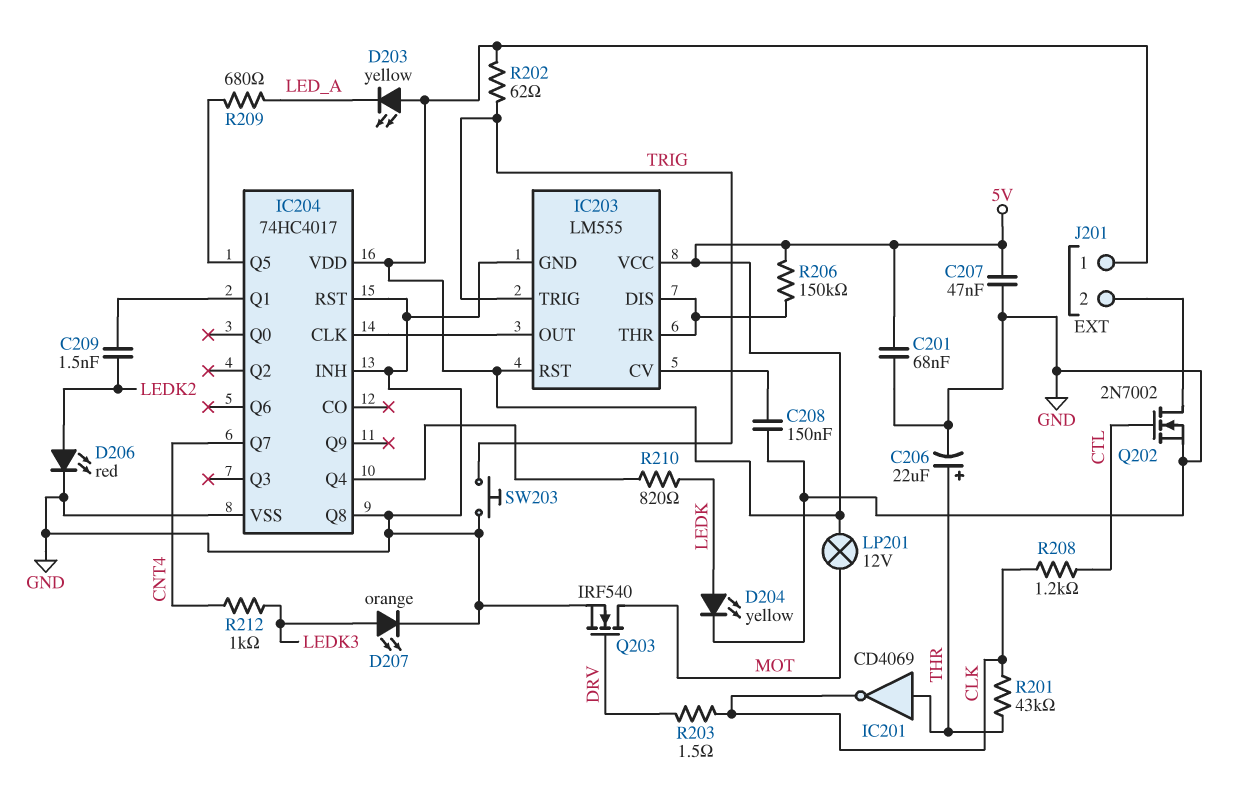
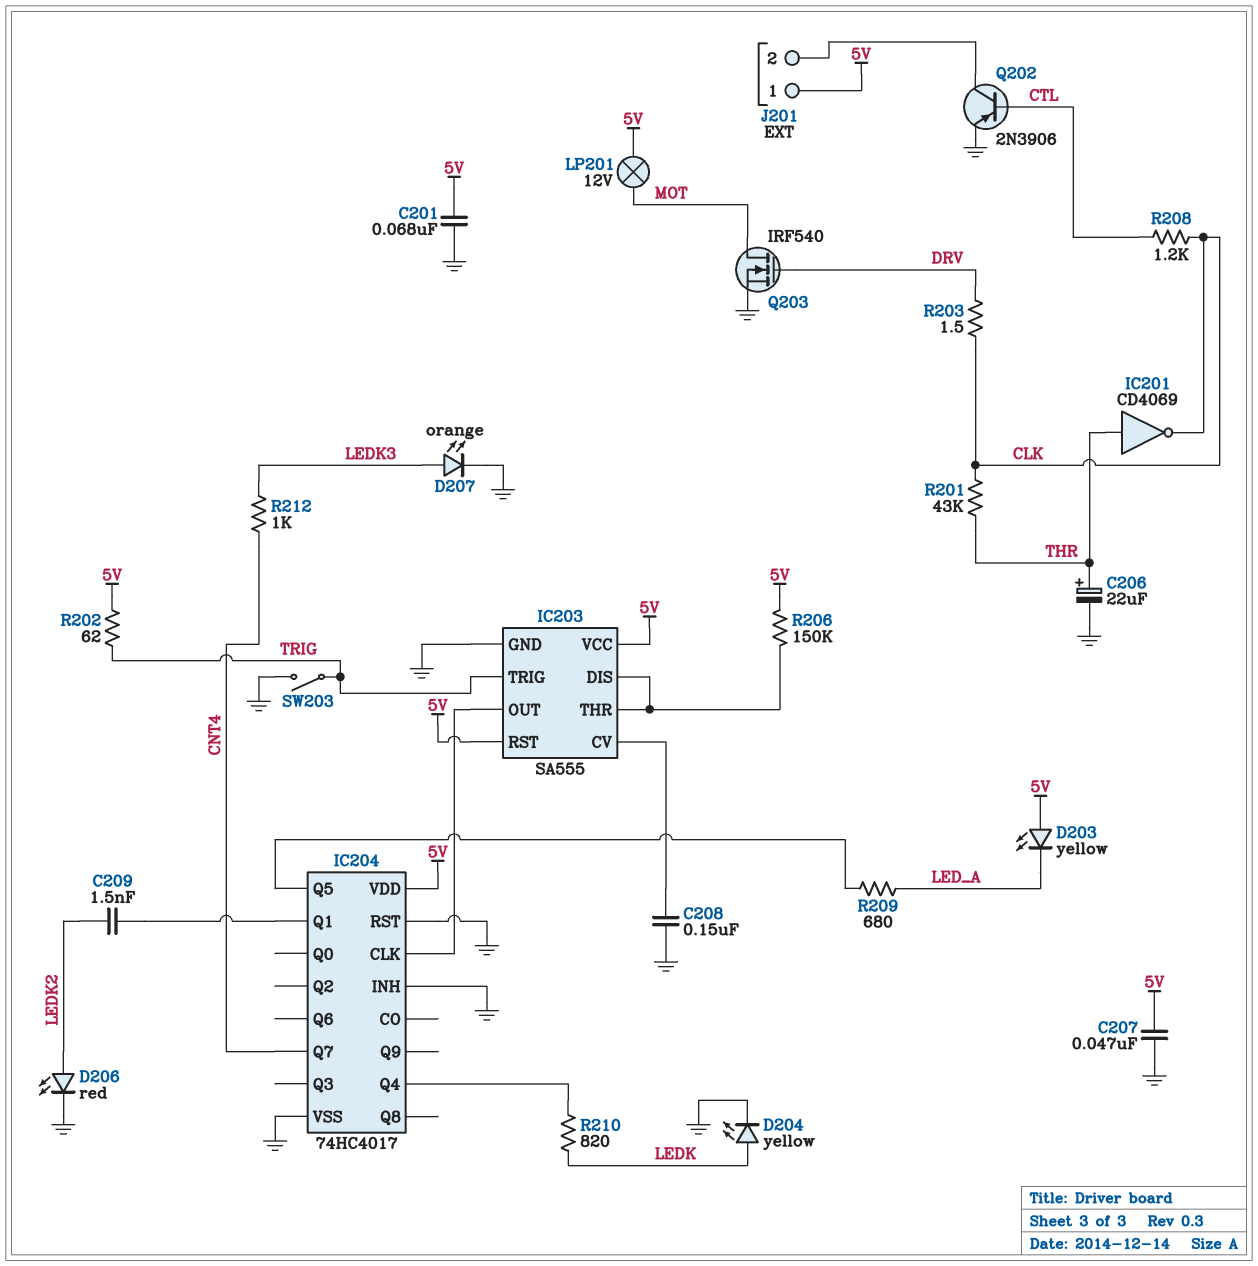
IC203: LM555 -> SA555
IC204 pin Q8: GND -> none
Q202: NMOS 2N7002 (G CTL, D J201/2, S GND) -> PNP 2N3906 (B CTL, C J201/2, E GND)
SW203: button (GND, TRIG) -> switch (GND, TRIG)

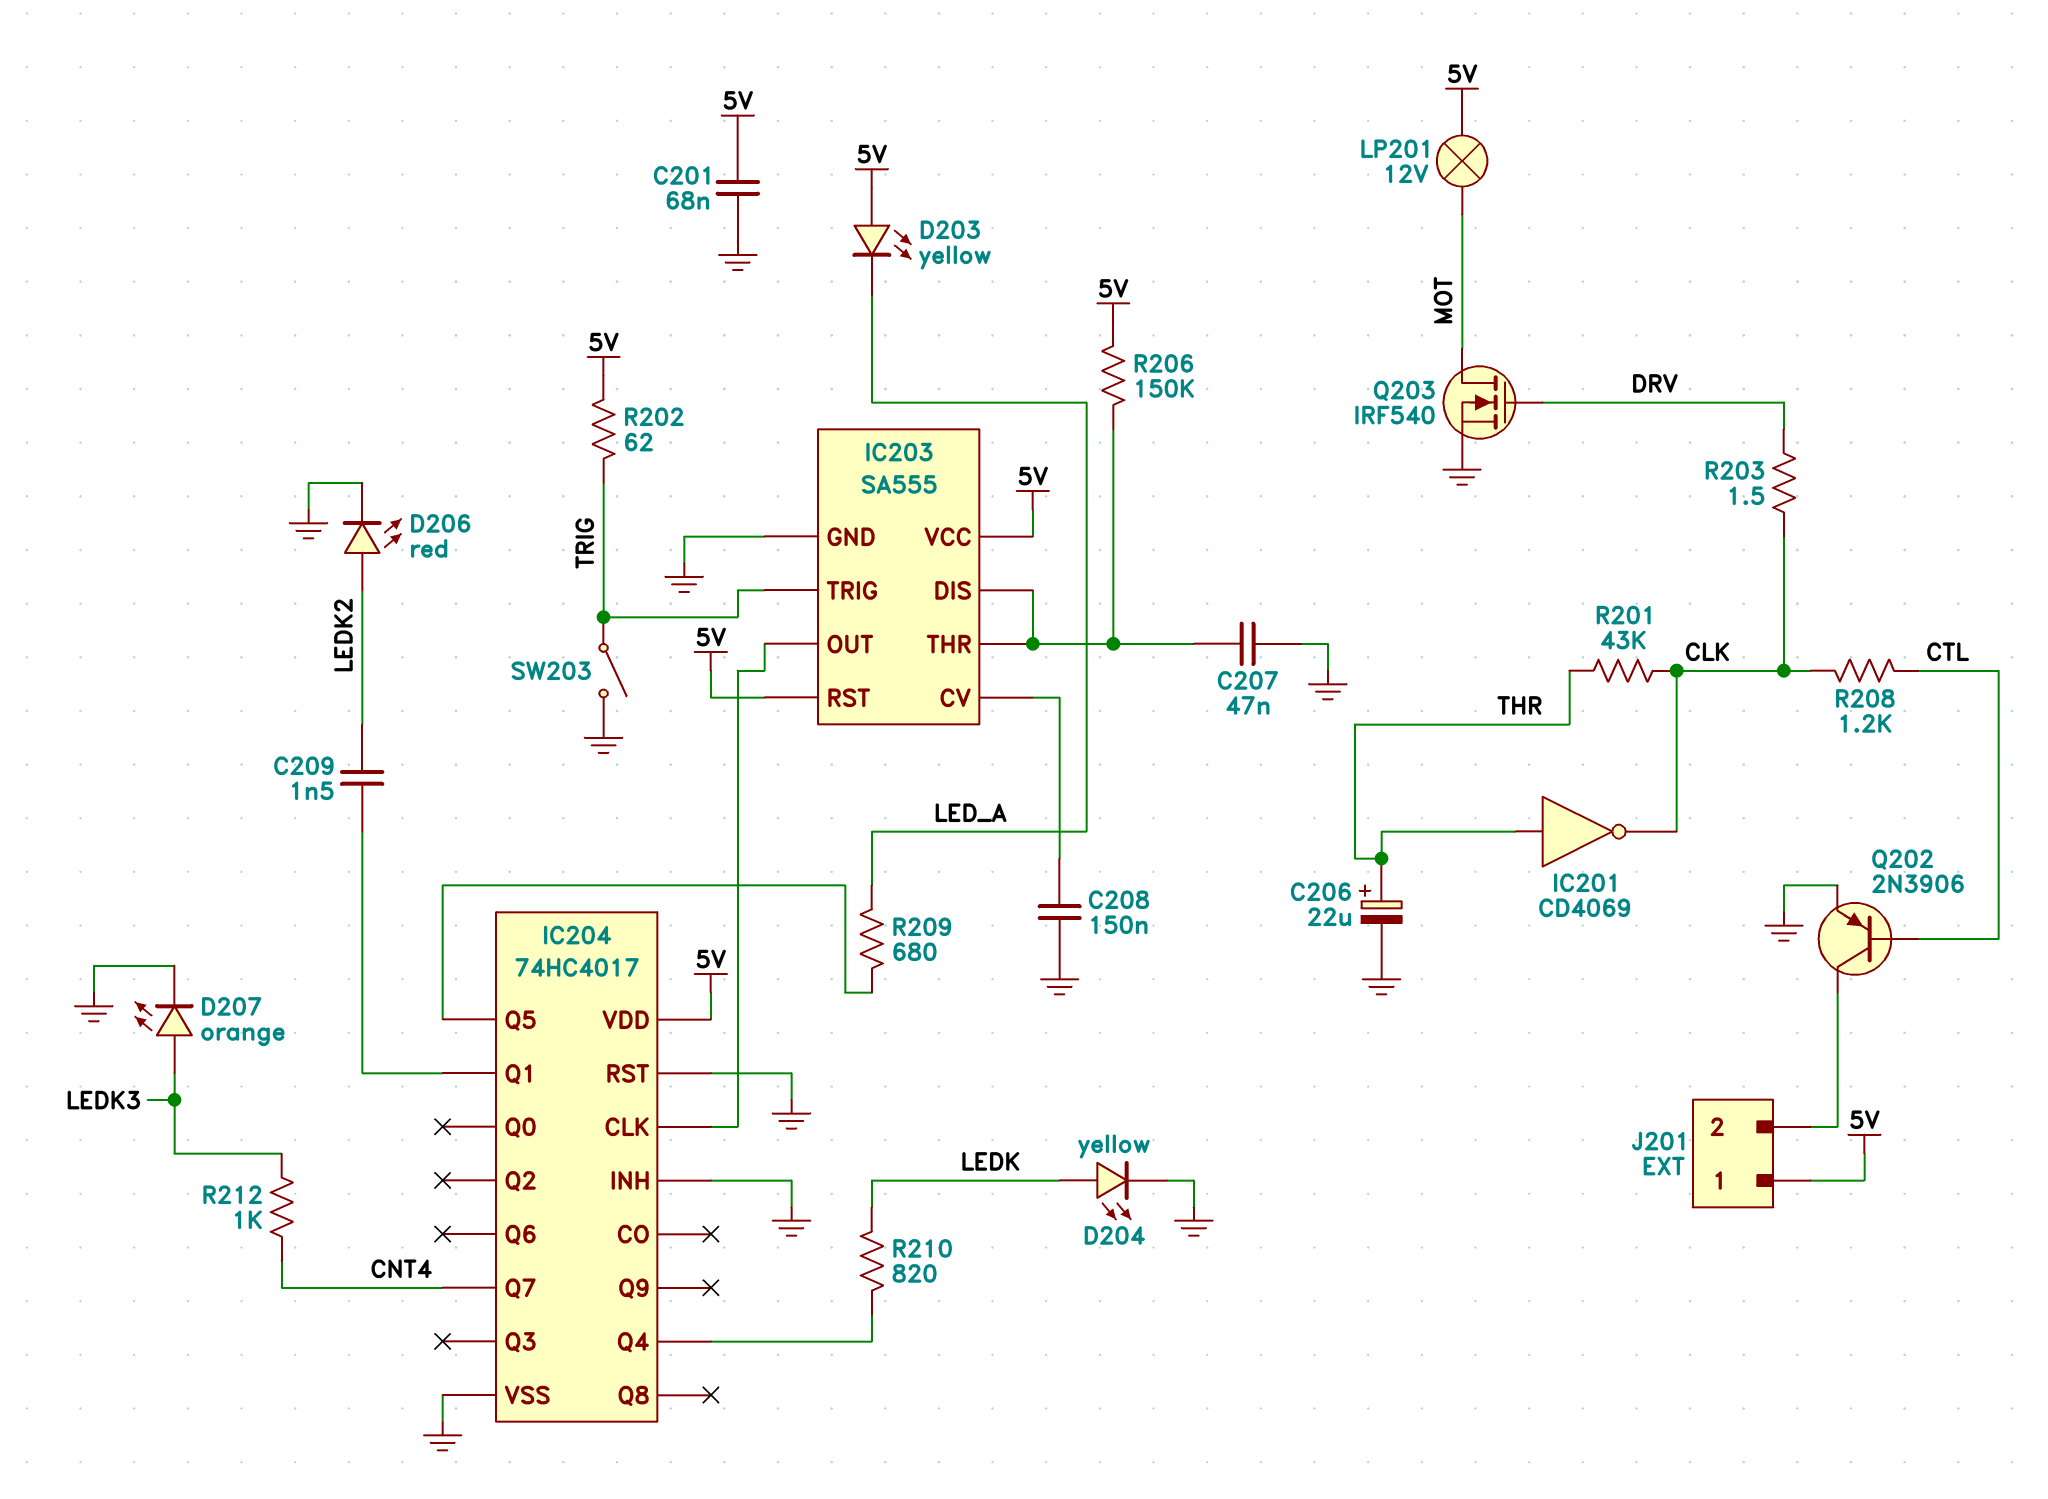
C207: 47nF (5V, GND) -> 47nF (GND, IC203/DIS)

